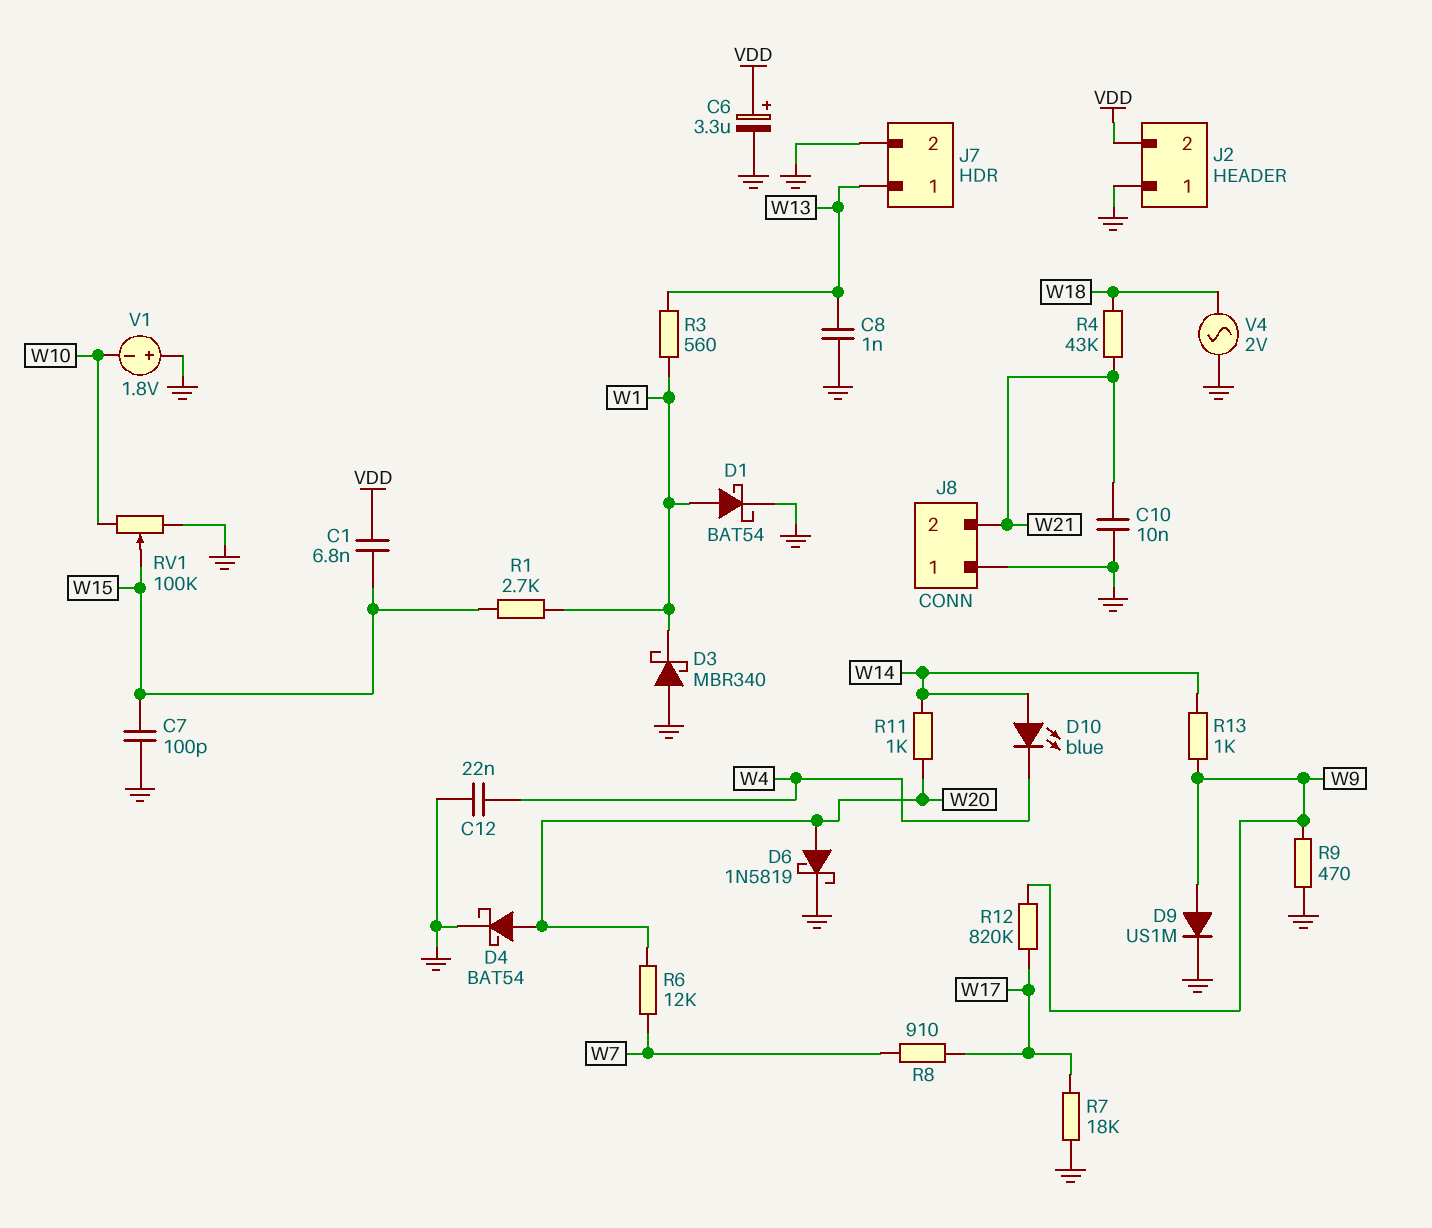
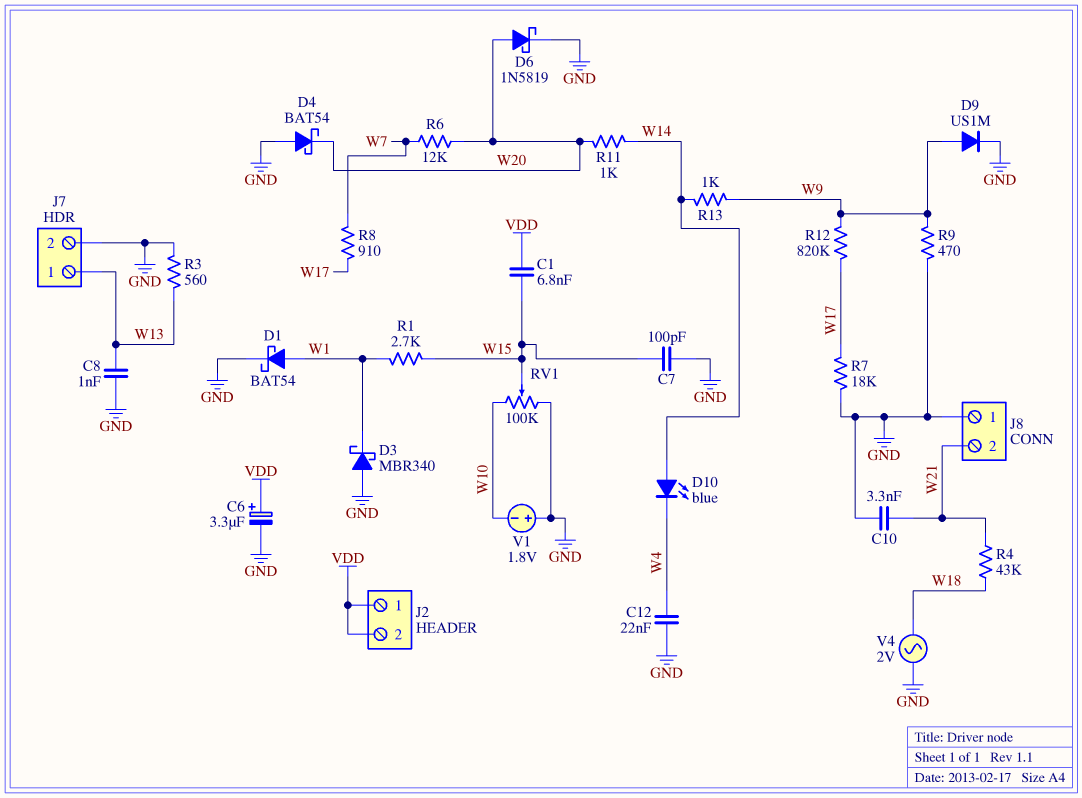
C10: 10nF (GND, W21) -> 3.3nF (GND, W21)
D4: schottky BAT54 (A W20, K GND) -> schottky BAT54 (A GND, K W20)
J2 pin 1: GND -> VDD
R3: 560 (W1, W13) -> 560 (GND, W13)

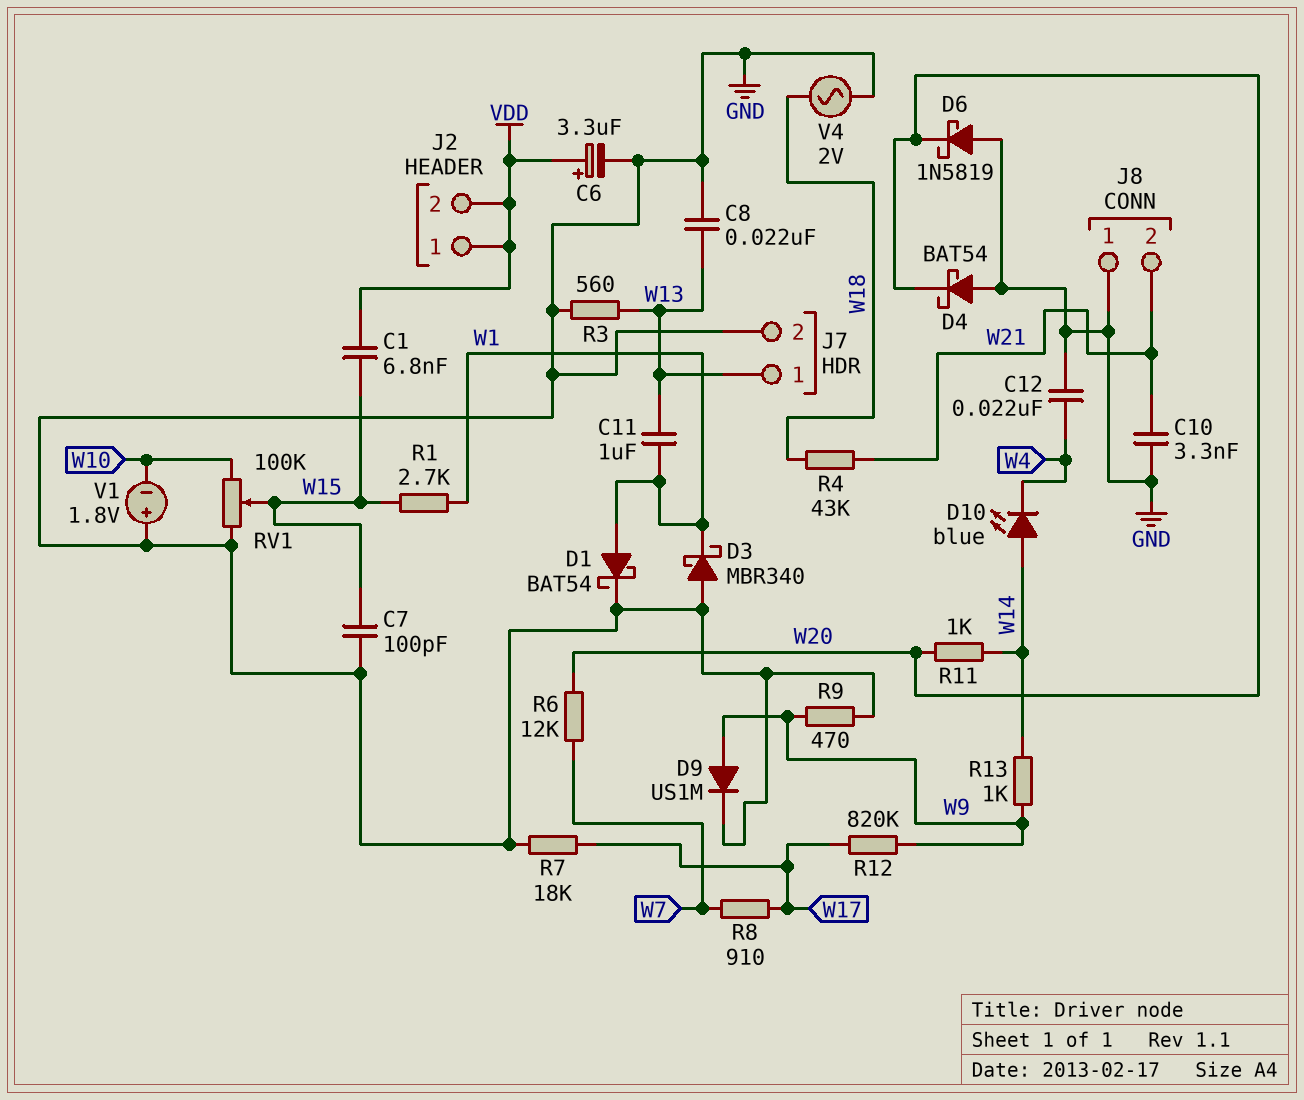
C8: 1nF (GND, W13) -> 22nF (GND, W13)
C11: none -> 1uF (W1, W13)
D6: schottky 1N5819 (A W20, K GND) -> schottky 1N5819 (A GND, K W20)

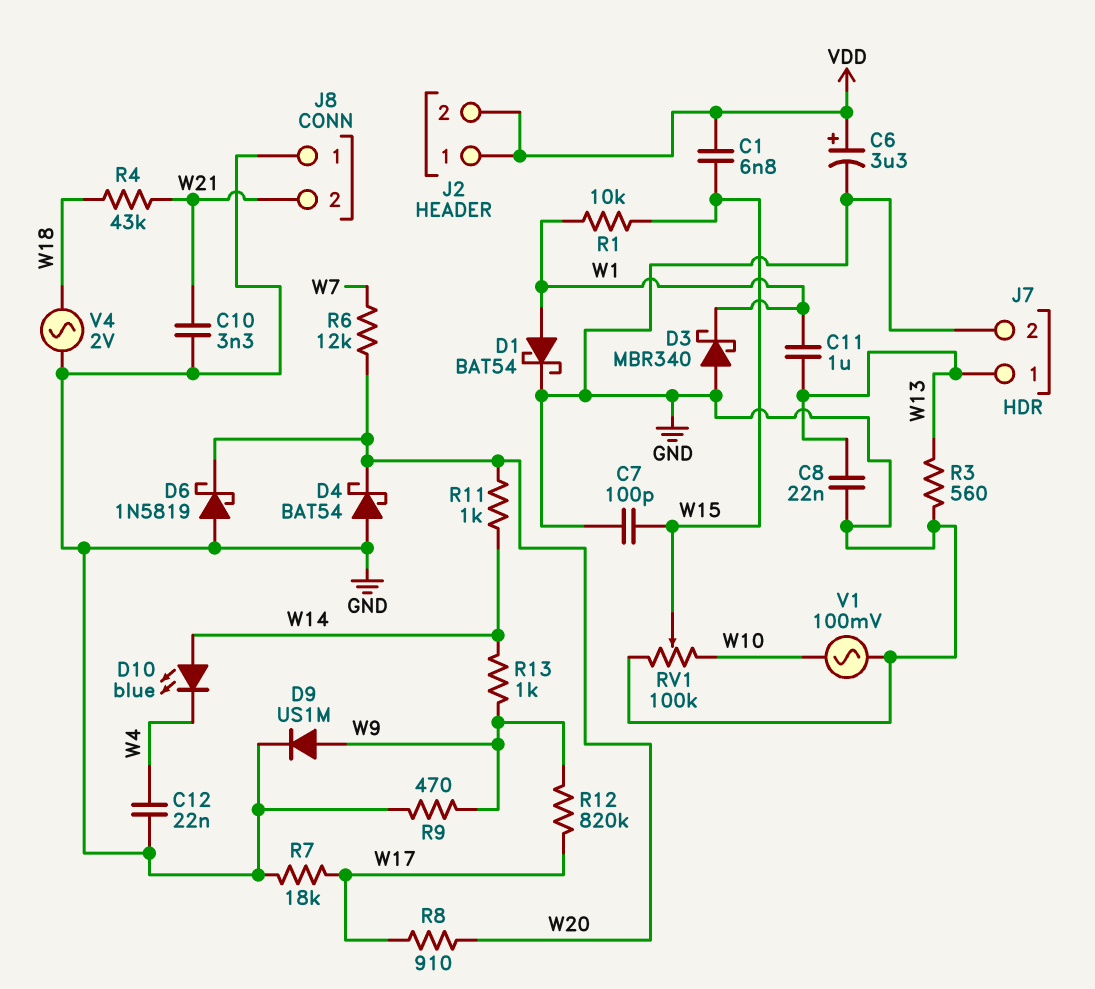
R1: 2.7k (W1, W15) -> 10k (W1, W15)
R8: 910 (W7, W17) -> 910 (W17, W20)
V1: 1.8V (plus GND, minus W10) -> AC 100mV (GND, W10)

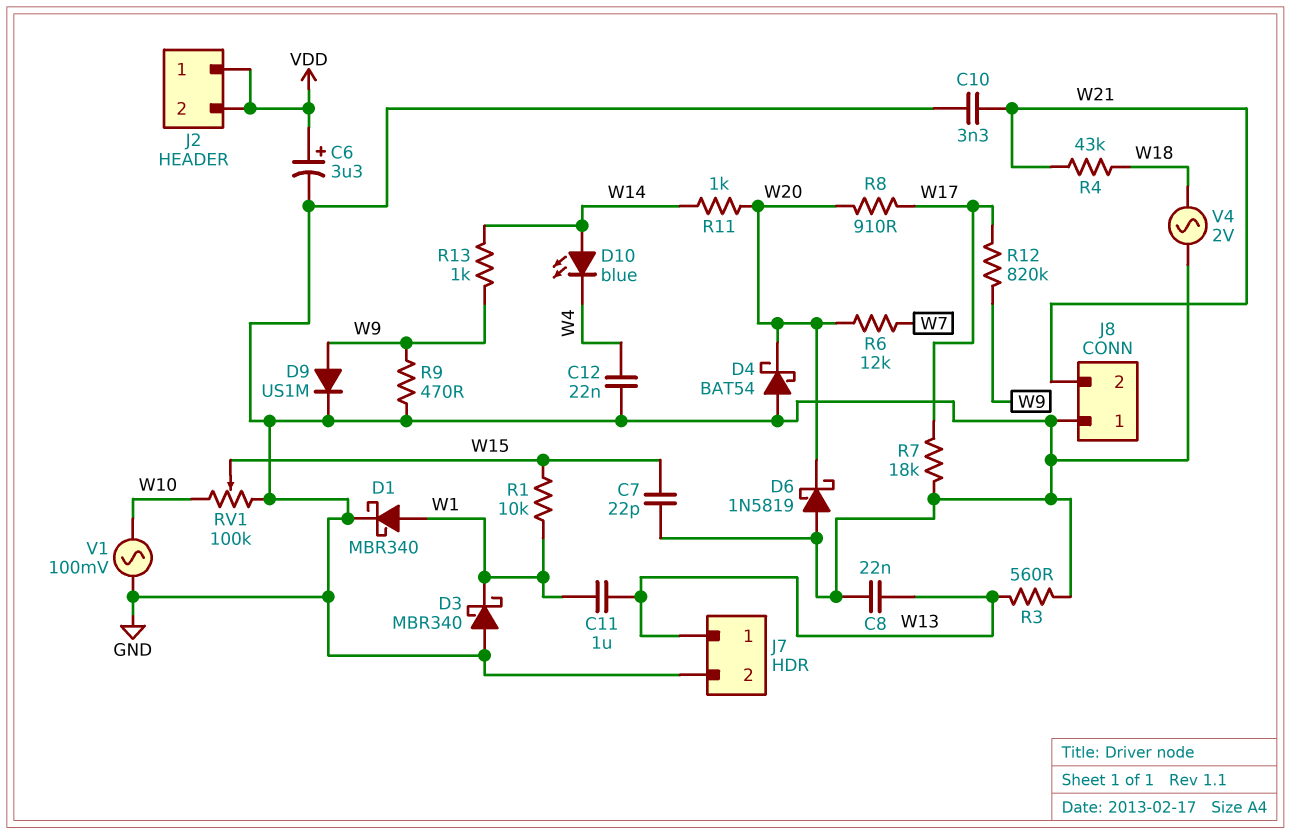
C1: 6.8nF (VDD, W15) -> none
C7: 100pF (GND, W15) -> 22pF (GND, W15)
D1: schottky BAT54 (A W1, K GND) -> schottky MBR340 (A W1, K GND)

